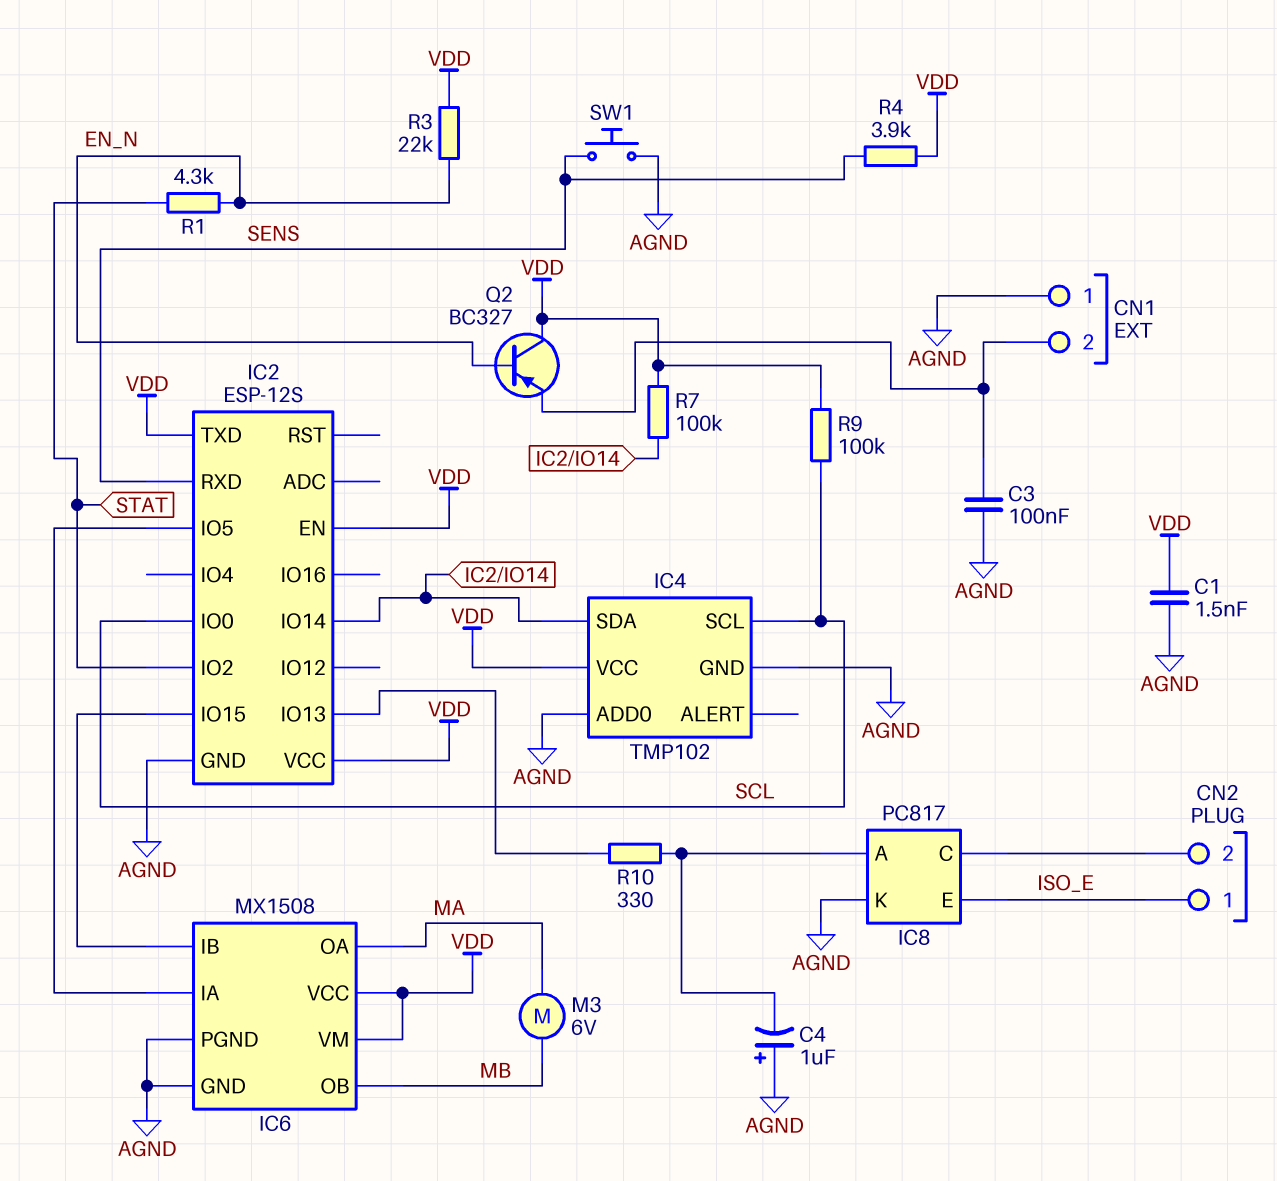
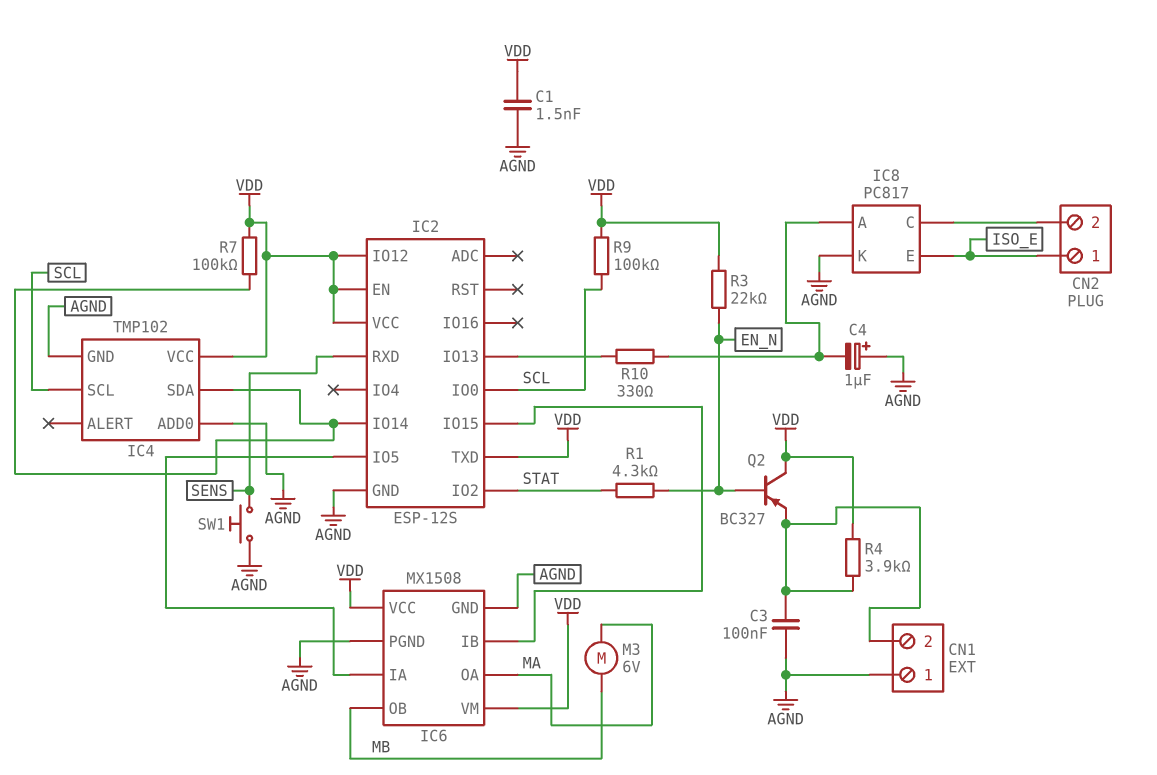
IC2 pin IO12: none -> VDD
R4: 3.9k (SENS, VDD) -> 3.9k (CN1/2, VDD)

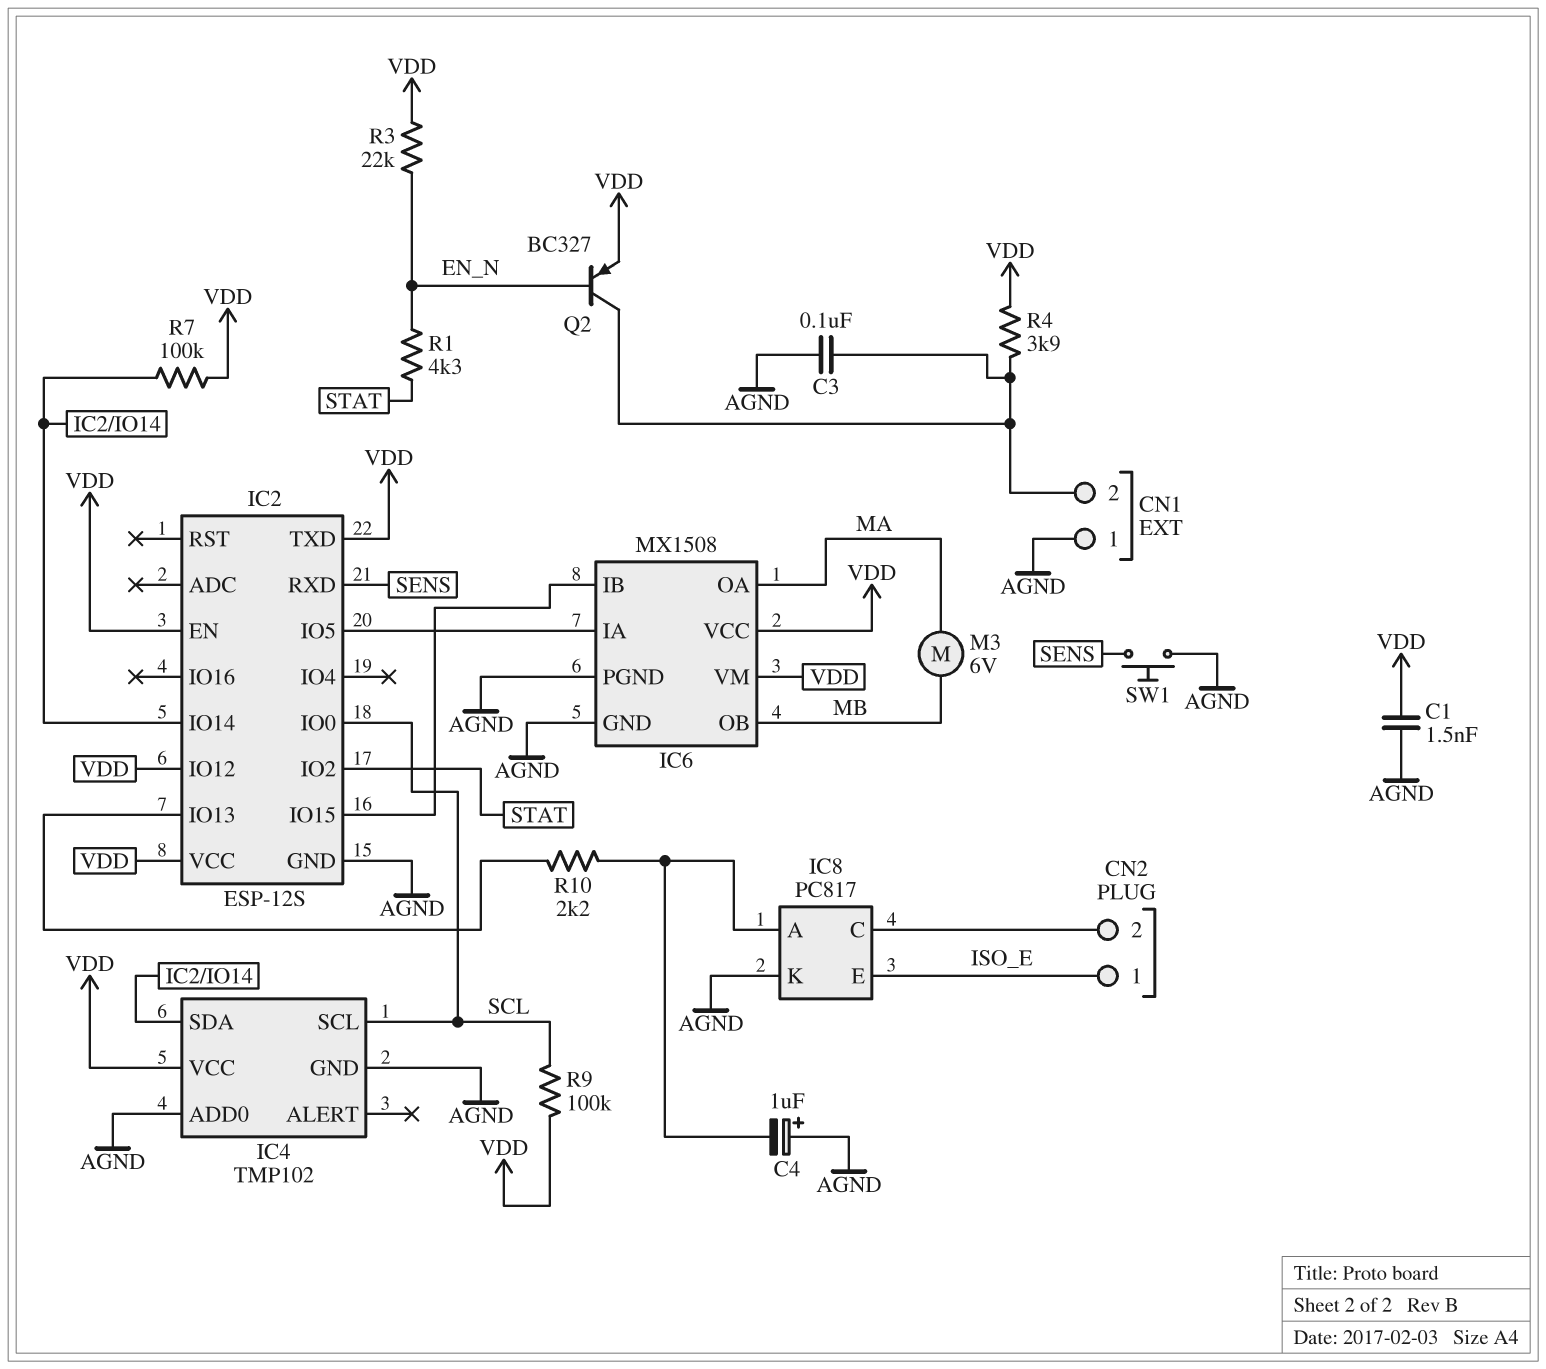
Q2: PNP BC327 (B EN_N, C VDD, E CN1/2) -> PNP BC327 (B EN_N, C CN1/2, E VDD)
R10: 330 (IC2/IO13, IC8/A) -> 2.2k (IC2/IO13, IC8/A)

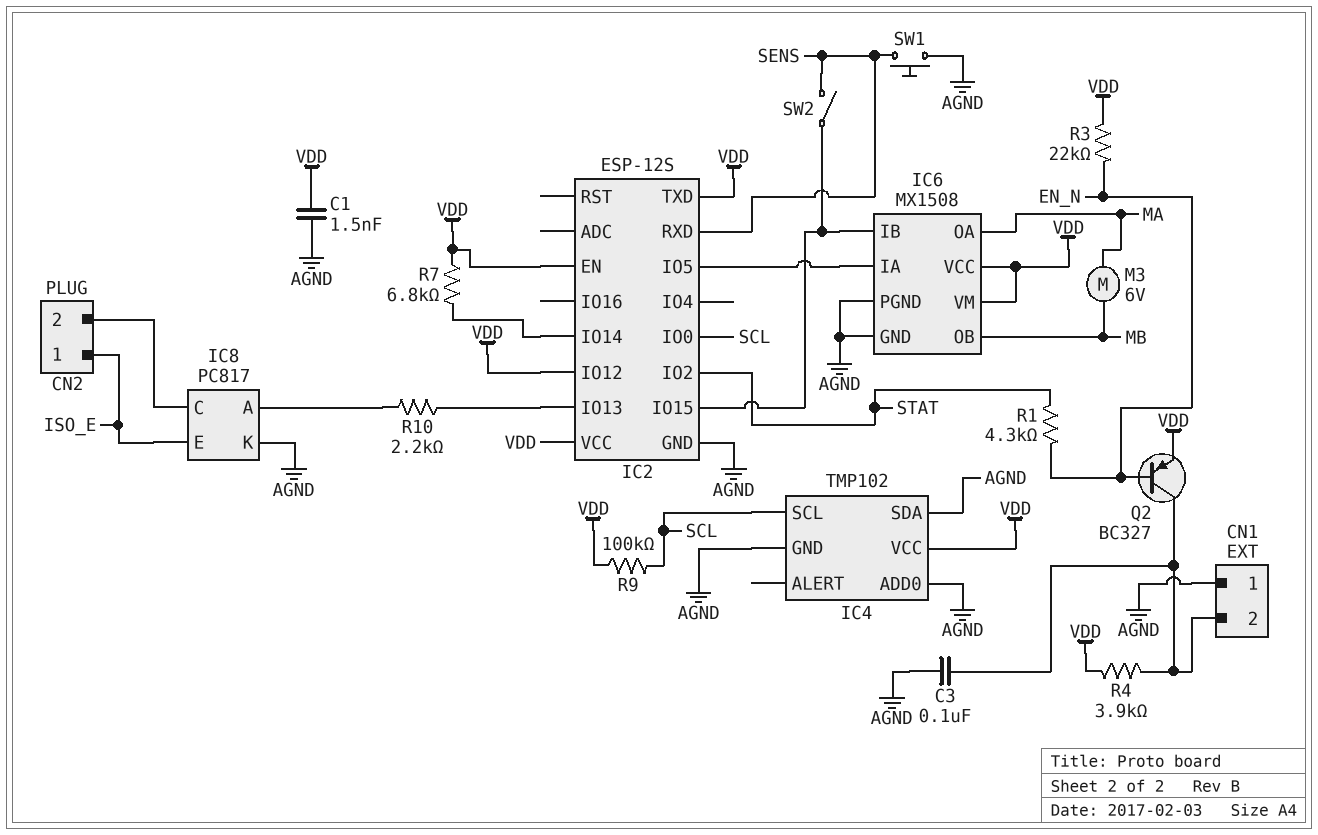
C4: 1uF (plus AGND, minus IC8/A) -> none
IC4 pin SDA: IC2/IO14 -> AGND
R7: 100k (IC2/IO14, VDD) -> 6.8k (IC2/IO14, VDD)
SW2: none -> switch (IC2/IO15, SENS)

